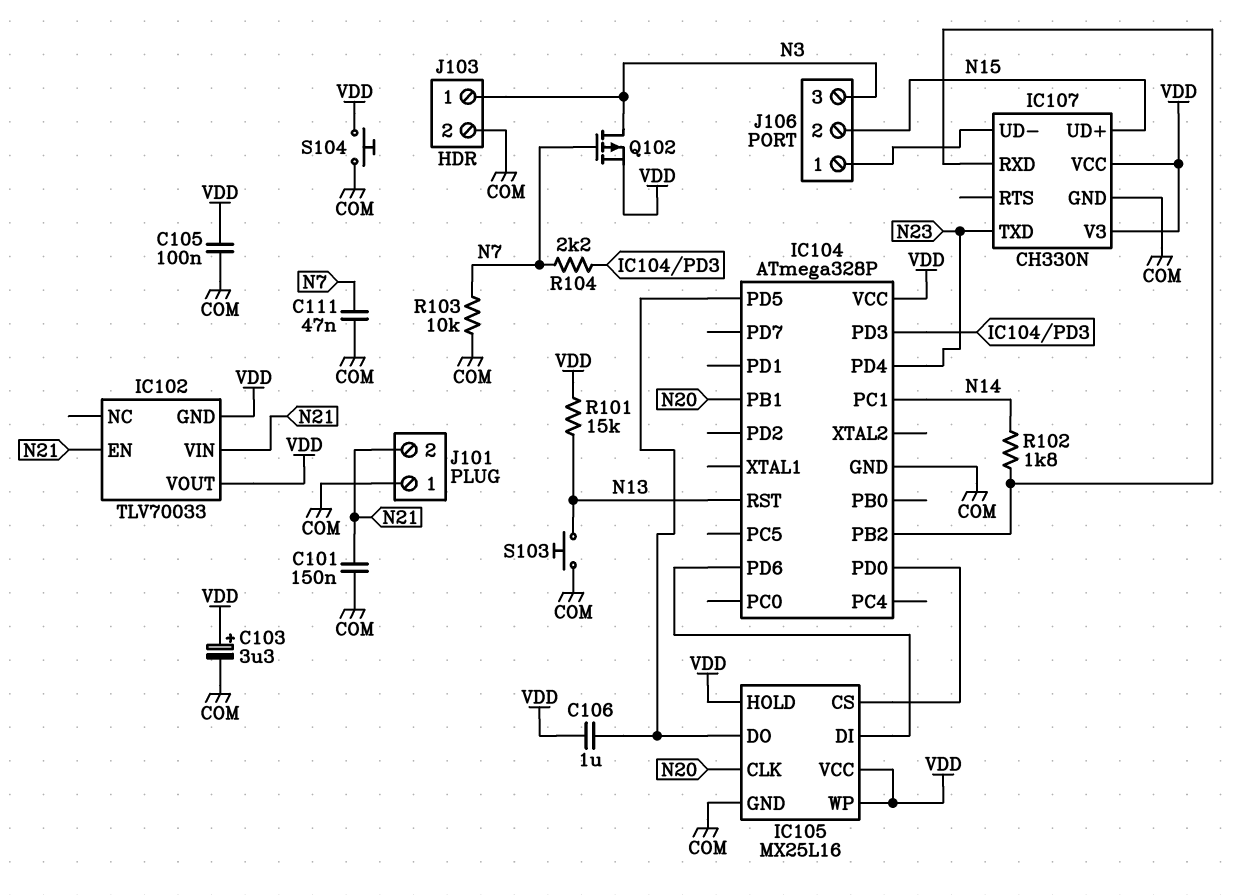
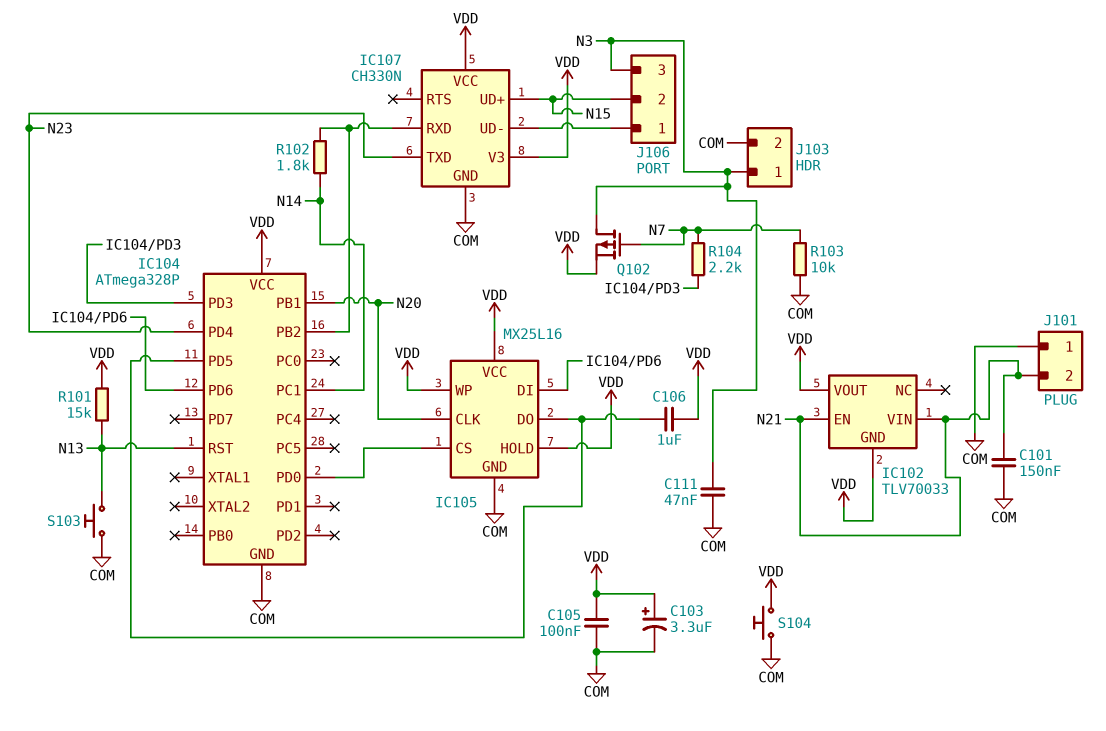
C111: 47nF (COM, N7) -> 47nF (COM, N3)

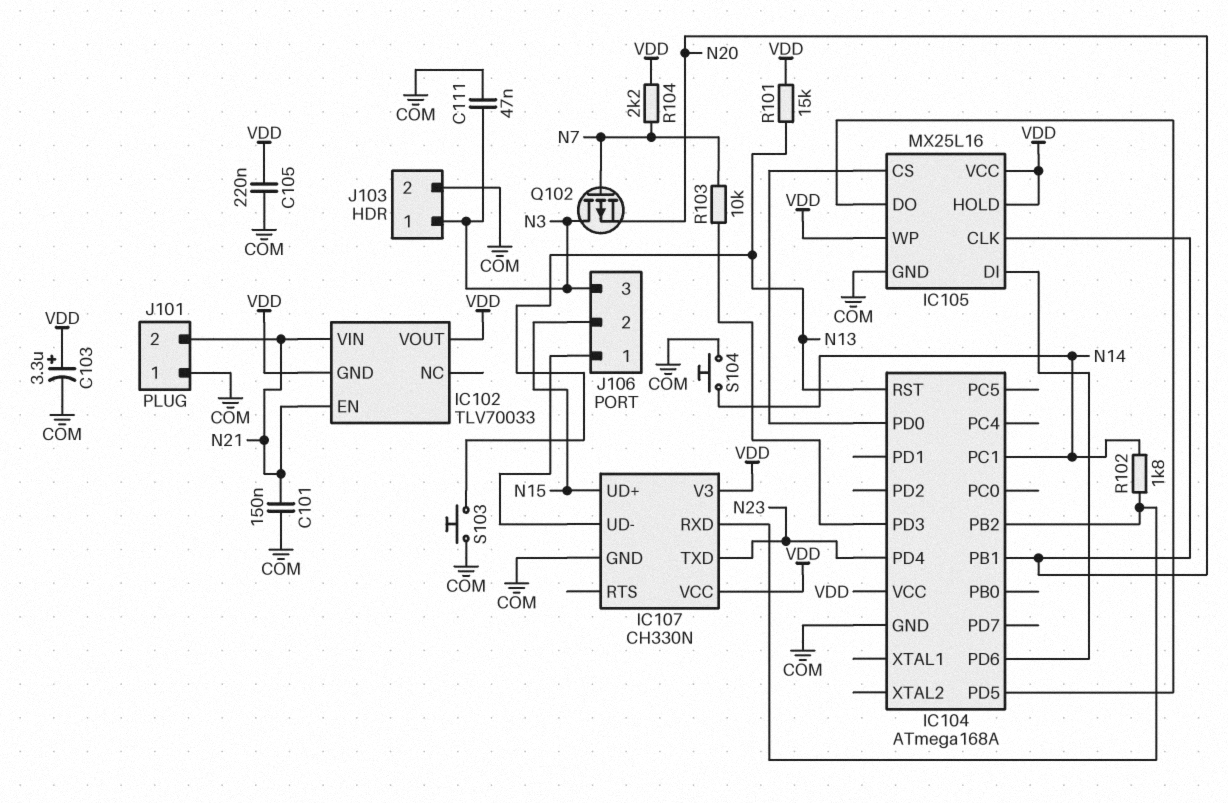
C105: 100nF (COM, VDD) -> 220nF (COM, VDD)
C106: 1uF (IC104/PD5, VDD) -> none
IC104: ATmega328P -> ATmega168A
Q102: PMOS (G N7, D N3, S VDD) -> PMOS (G N7, D N3, S N20)
R103: 10k (COM, N7) -> 10k (IC104/PD3, N7)
R104: 2.2k (IC104/PD3, N7) -> 2.2k (N7, VDD)
S104: button (COM, VDD) -> button (COM, N14)

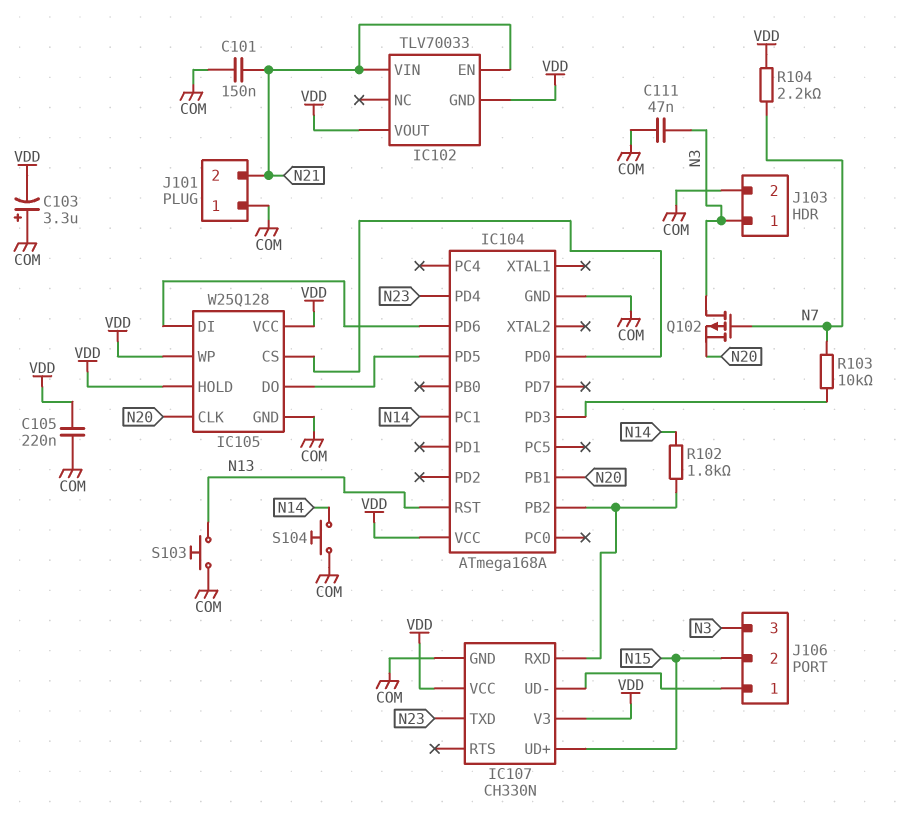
C103: 3.3uF (plus VDD, minus COM) -> 3.3uF (plus COM, minus VDD)
IC105: MX25L16 -> W25Q128
R101: 15k (N13, VDD) -> none

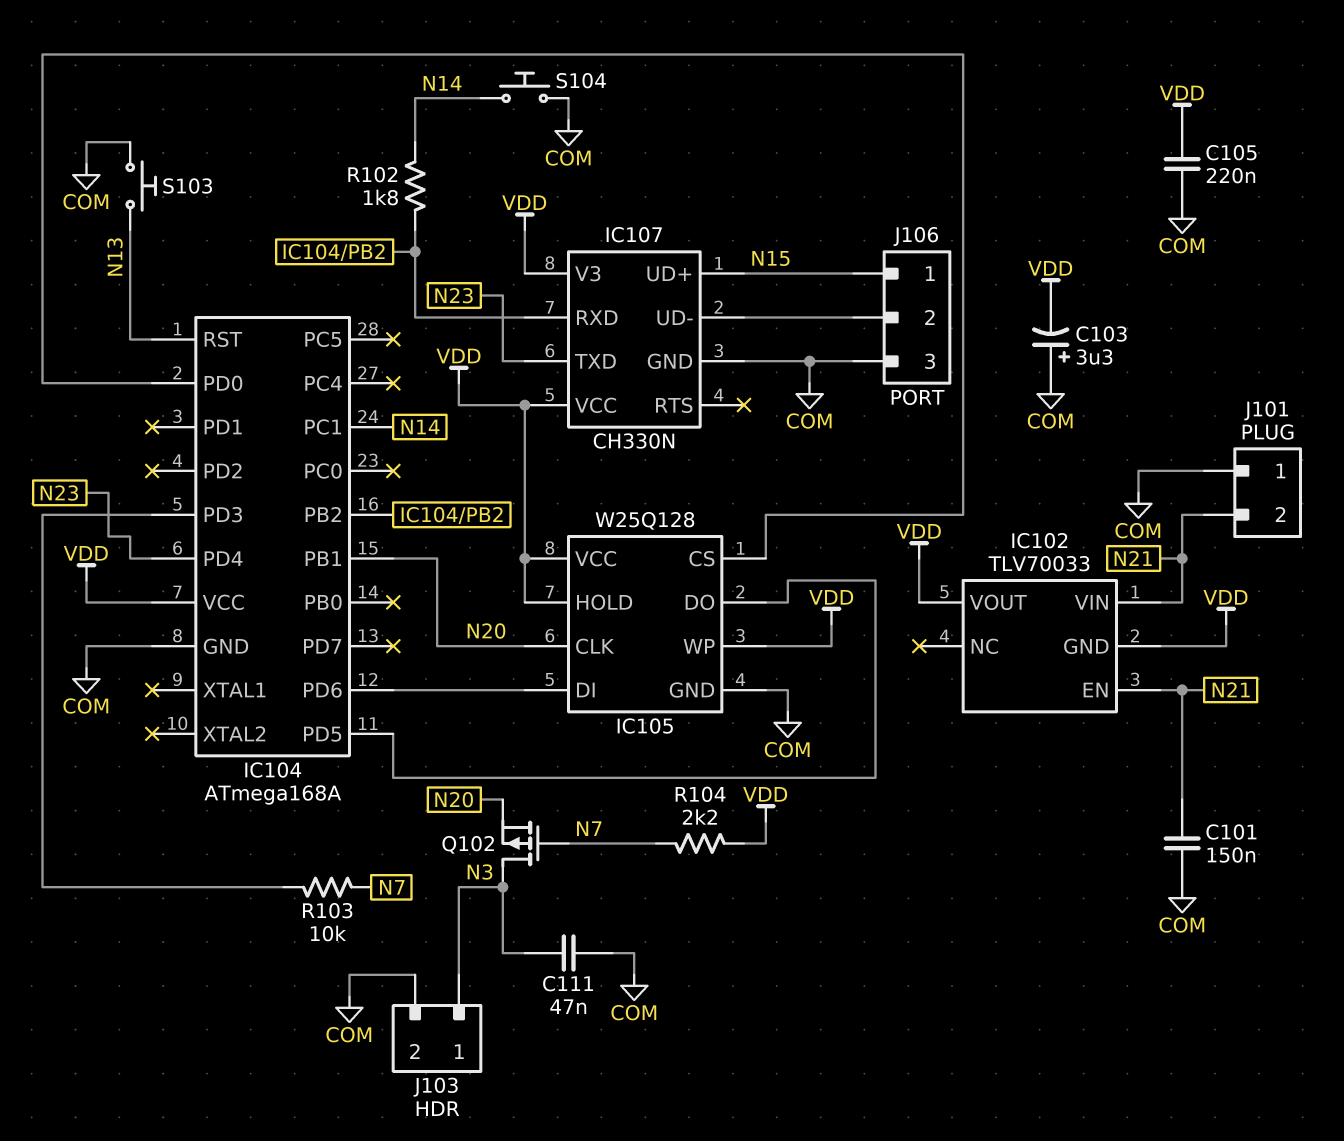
J106 pin 1: IC107/UD- -> N15
J106 pin 2: N15 -> IC107/UD-
J106 pin 3: N3 -> COM

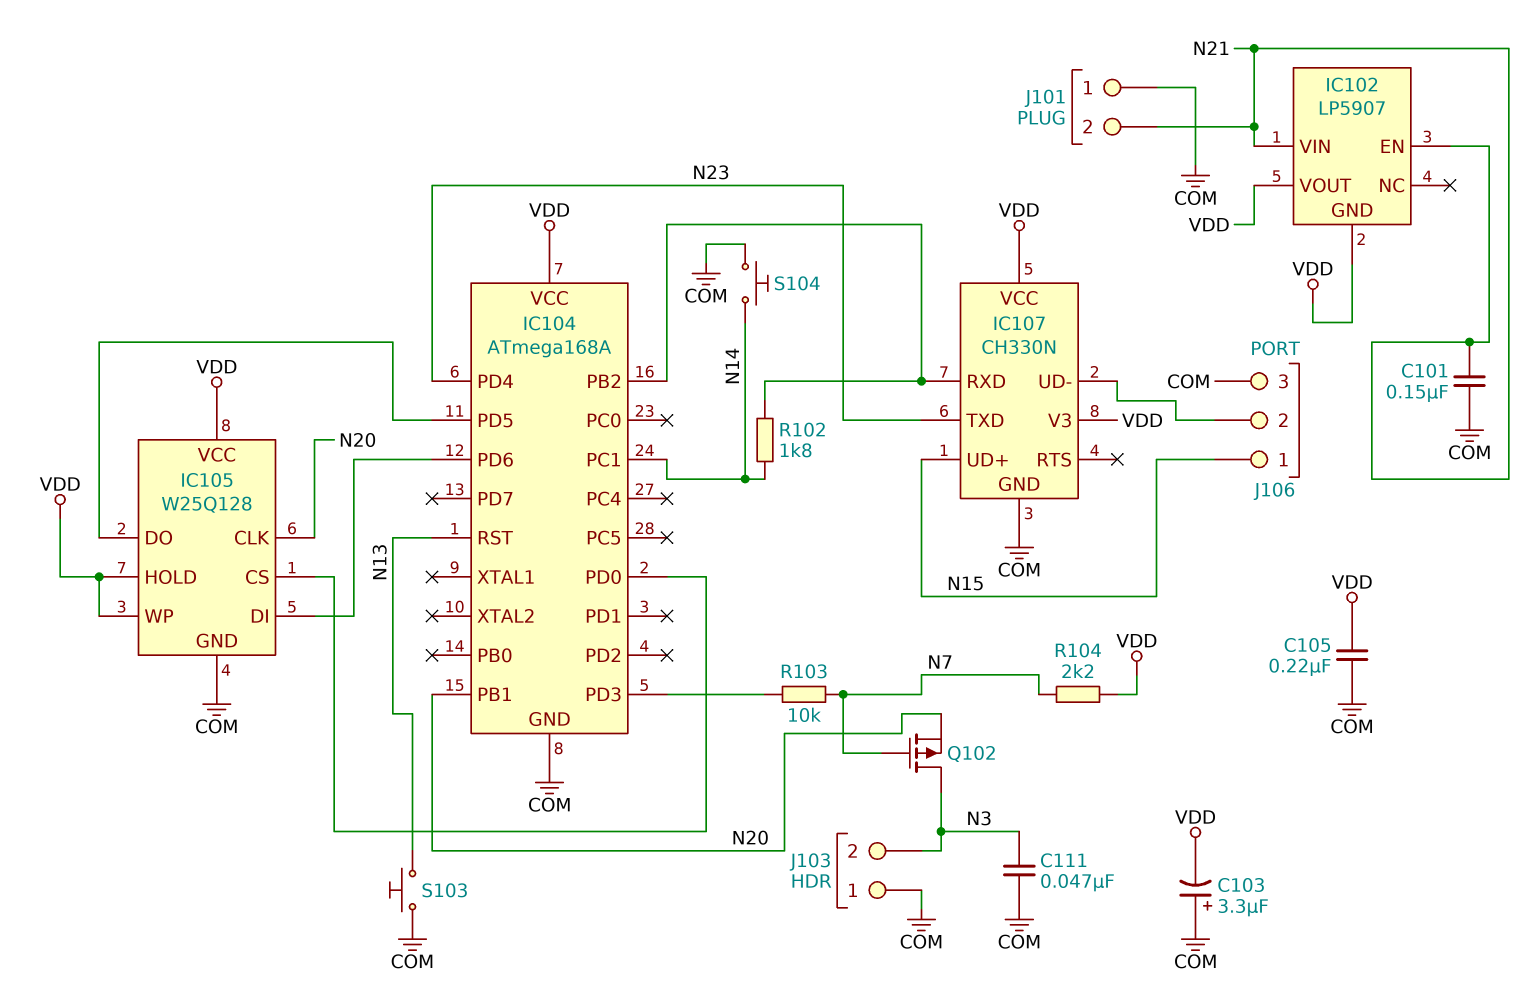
IC102: TLV70033 -> LP5907
J103 pin 1: N3 -> COM
J103 pin 2: COM -> N3

